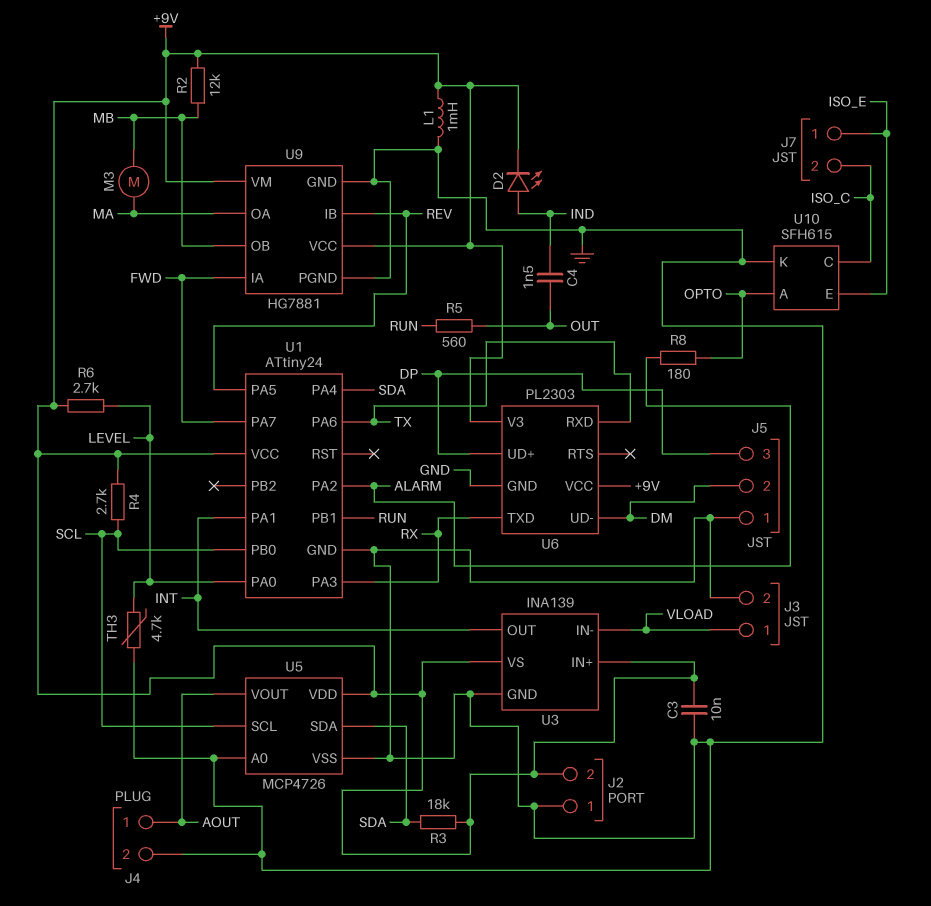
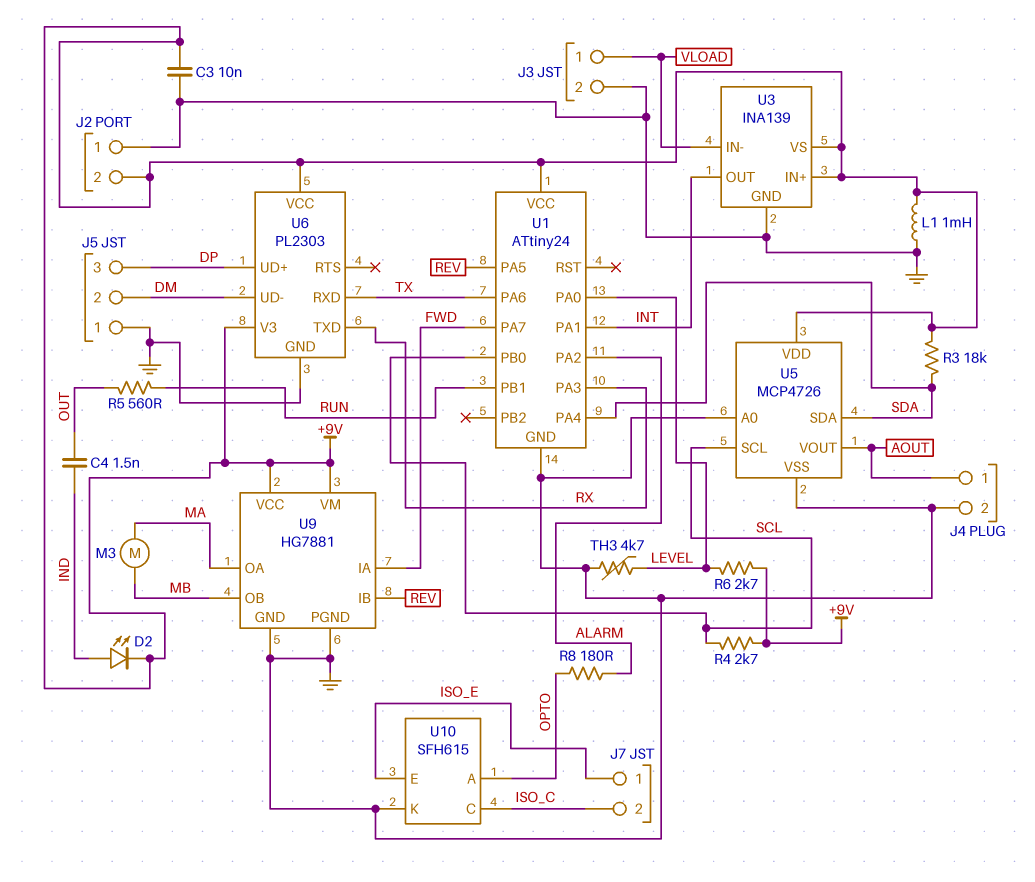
R2: 12k (+9V, MB) -> none

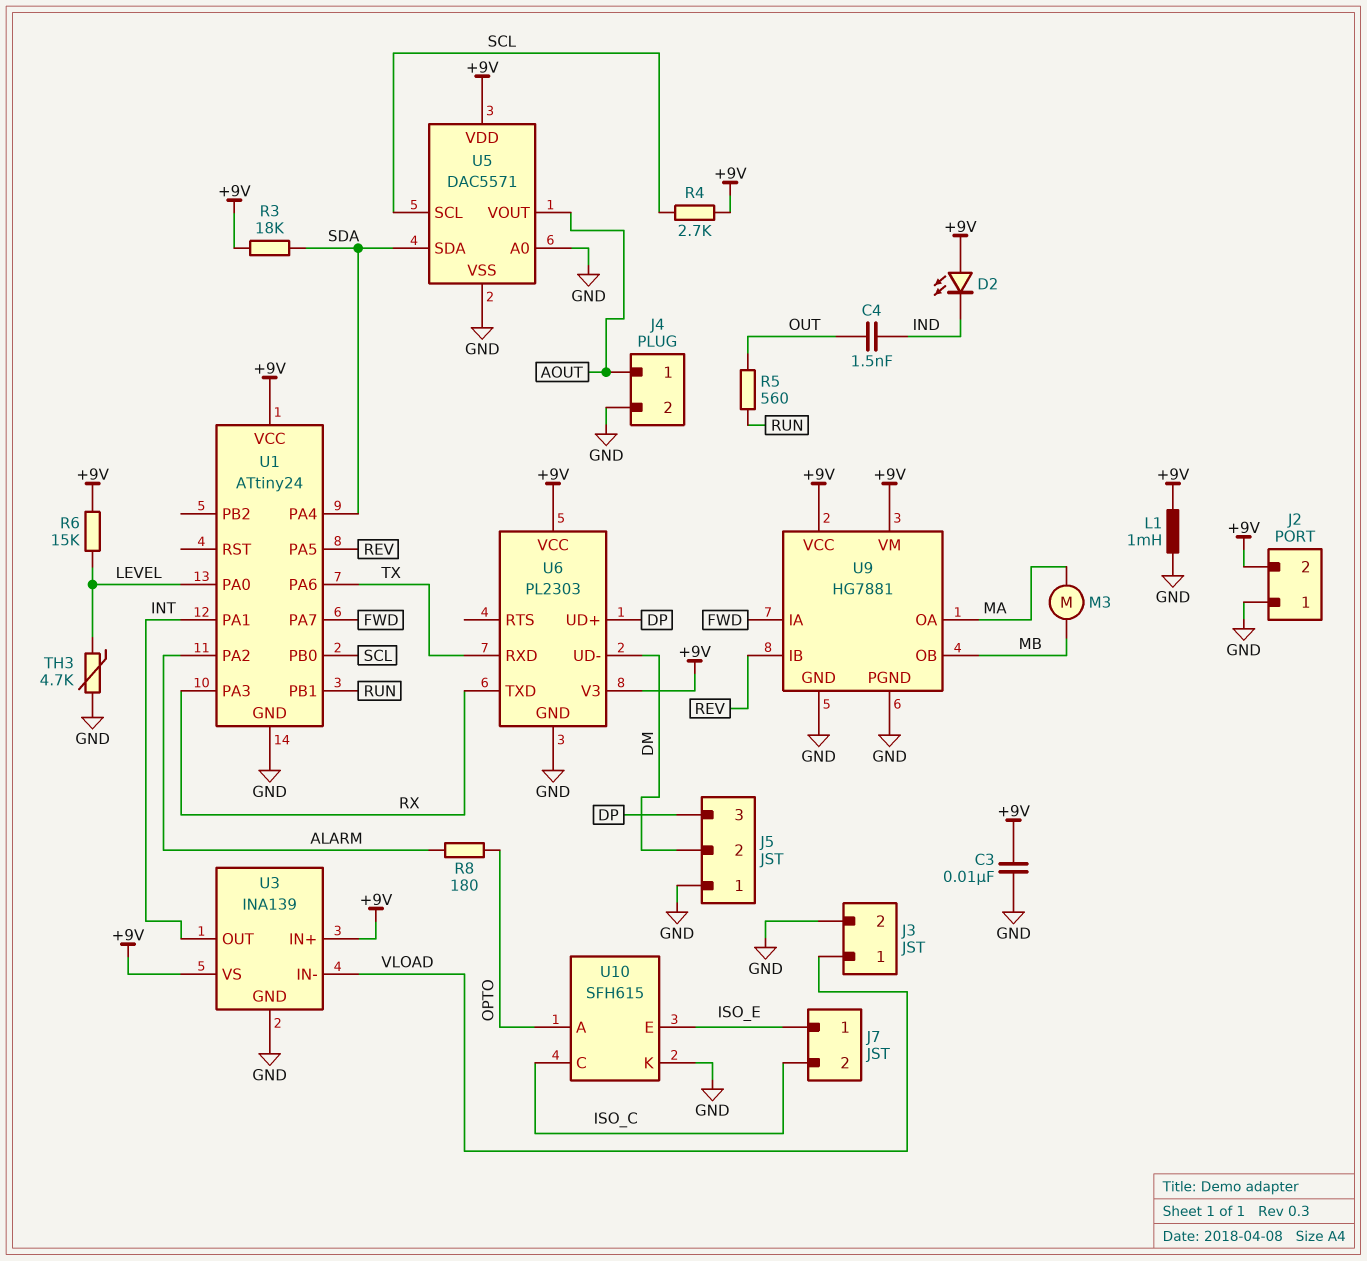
D2: LED (A IND, K +9V) -> LED (A +9V, K IND)
R6: 2.7k (+9V, LEVEL) -> 15k (+9V, LEVEL)
U5: MCP4726 -> DAC5571

